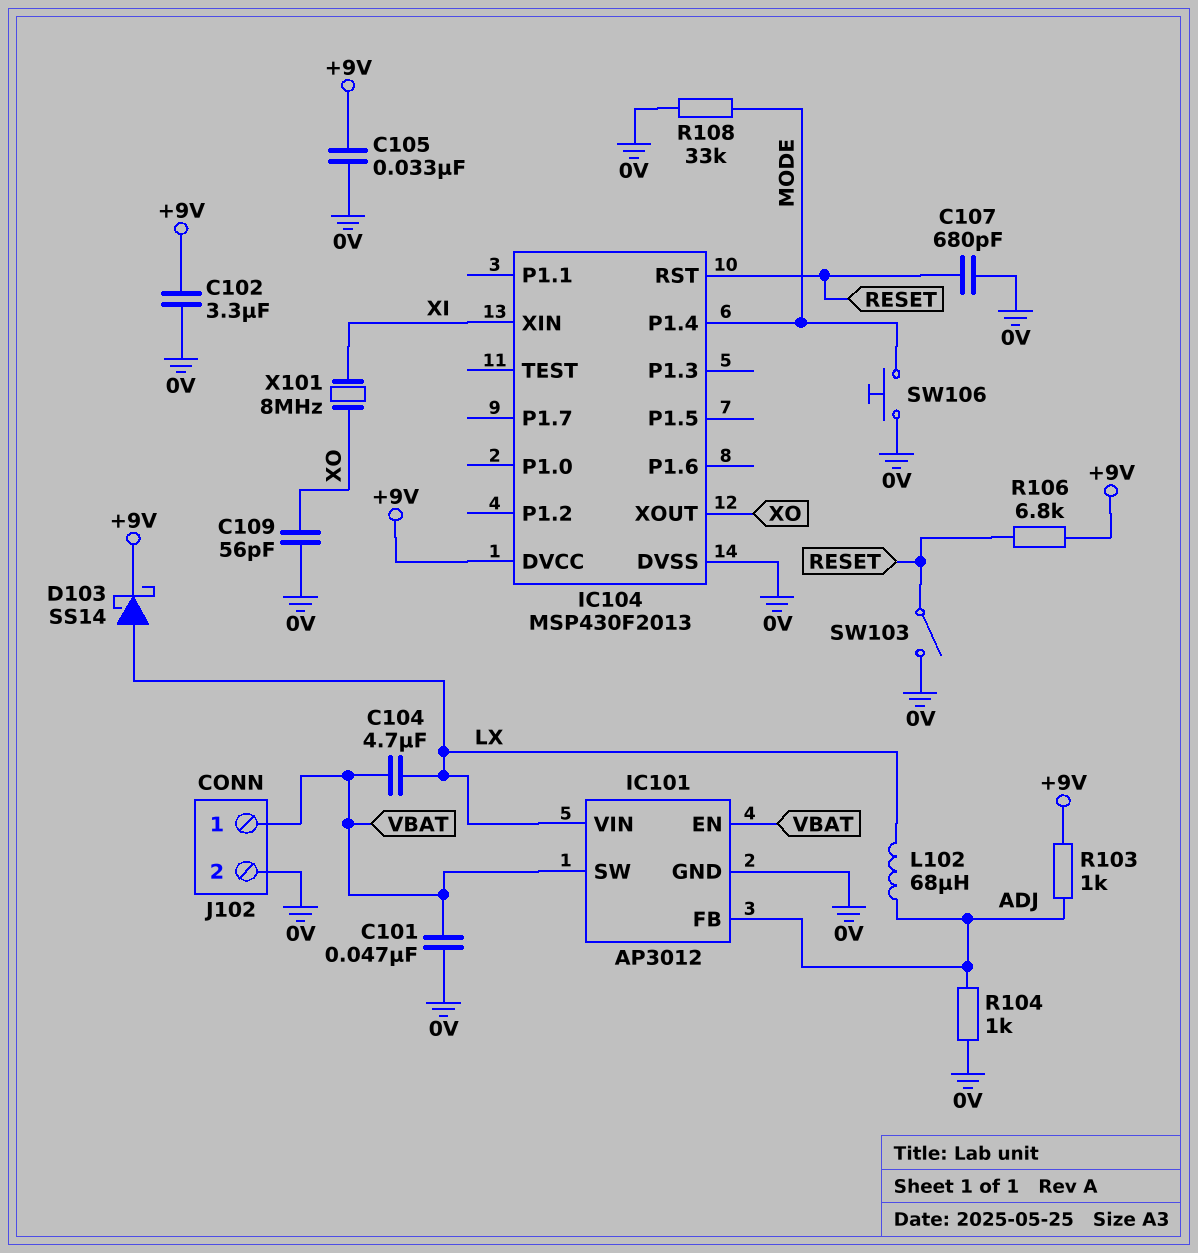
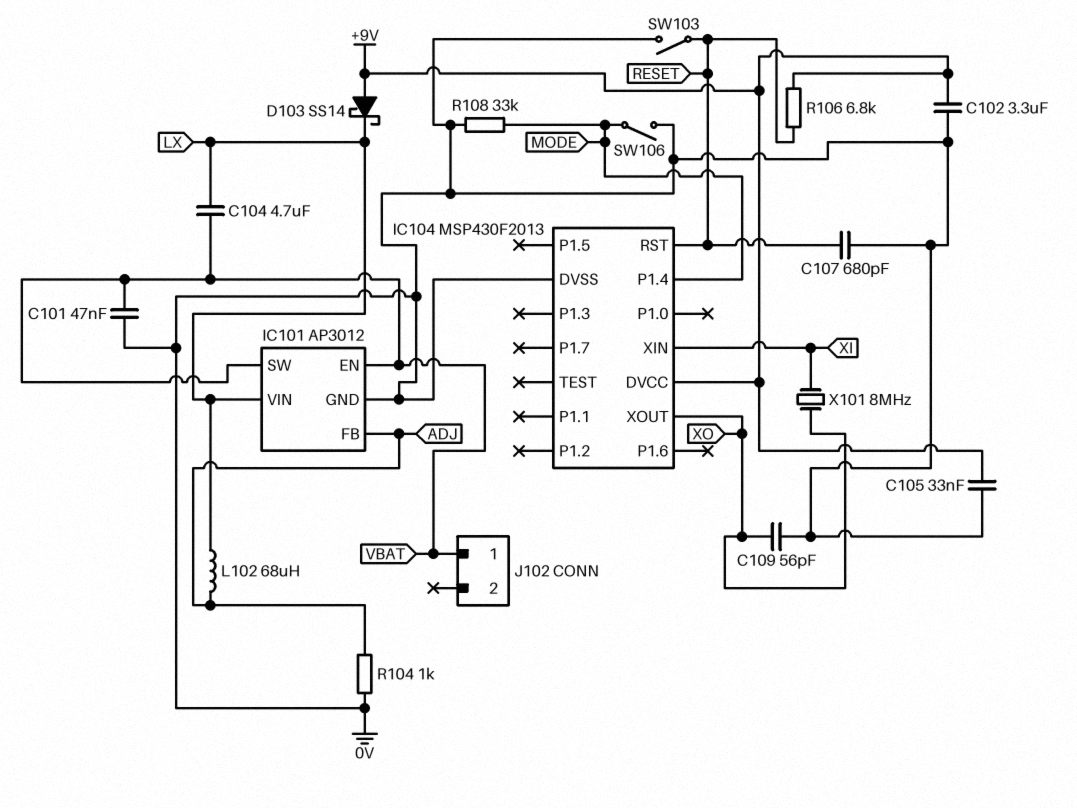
D103: schottky SS14 (A LX, K +9V) -> schottky SS14 (A +9V, K LX)
J102 pin 2: 0V -> none
R103: 1k (+9V, ADJ) -> none
SW106: button (0V, MODE) -> switch (0V, MODE)

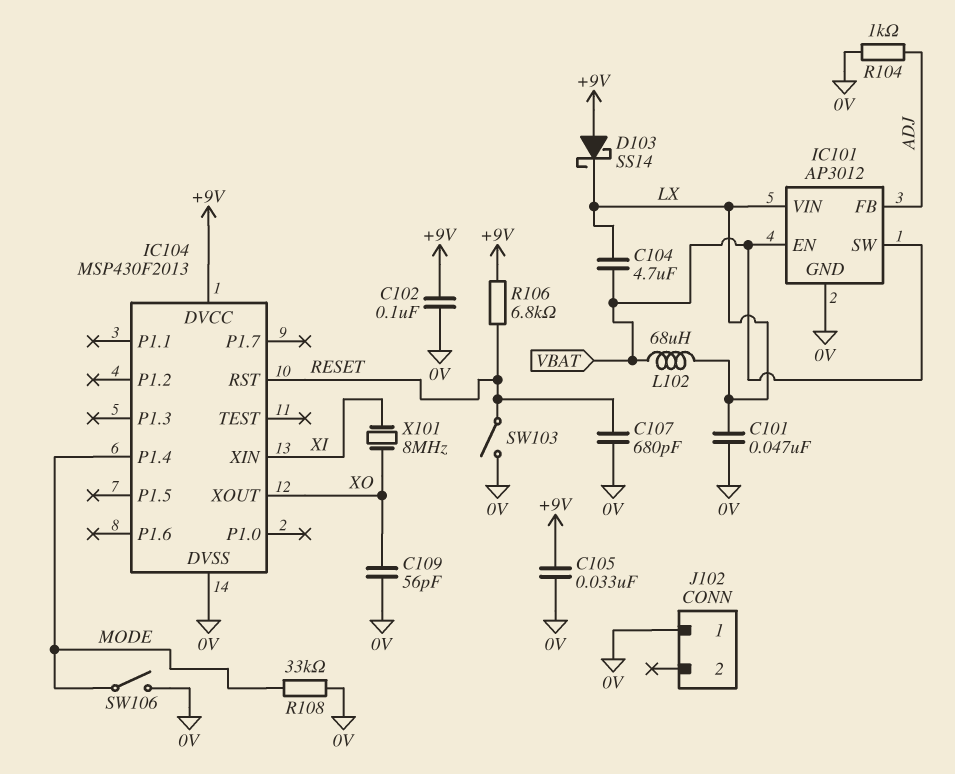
C101: 47nF (0V, VBAT) -> 47nF (0V, LX)
C102: 3.3uF (+9V, 0V) -> 100nF (+9V, 0V)
J102 pin 1: VBAT -> 0V
L102: 68uH (ADJ, LX) -> 68uH (LX, VBAT)

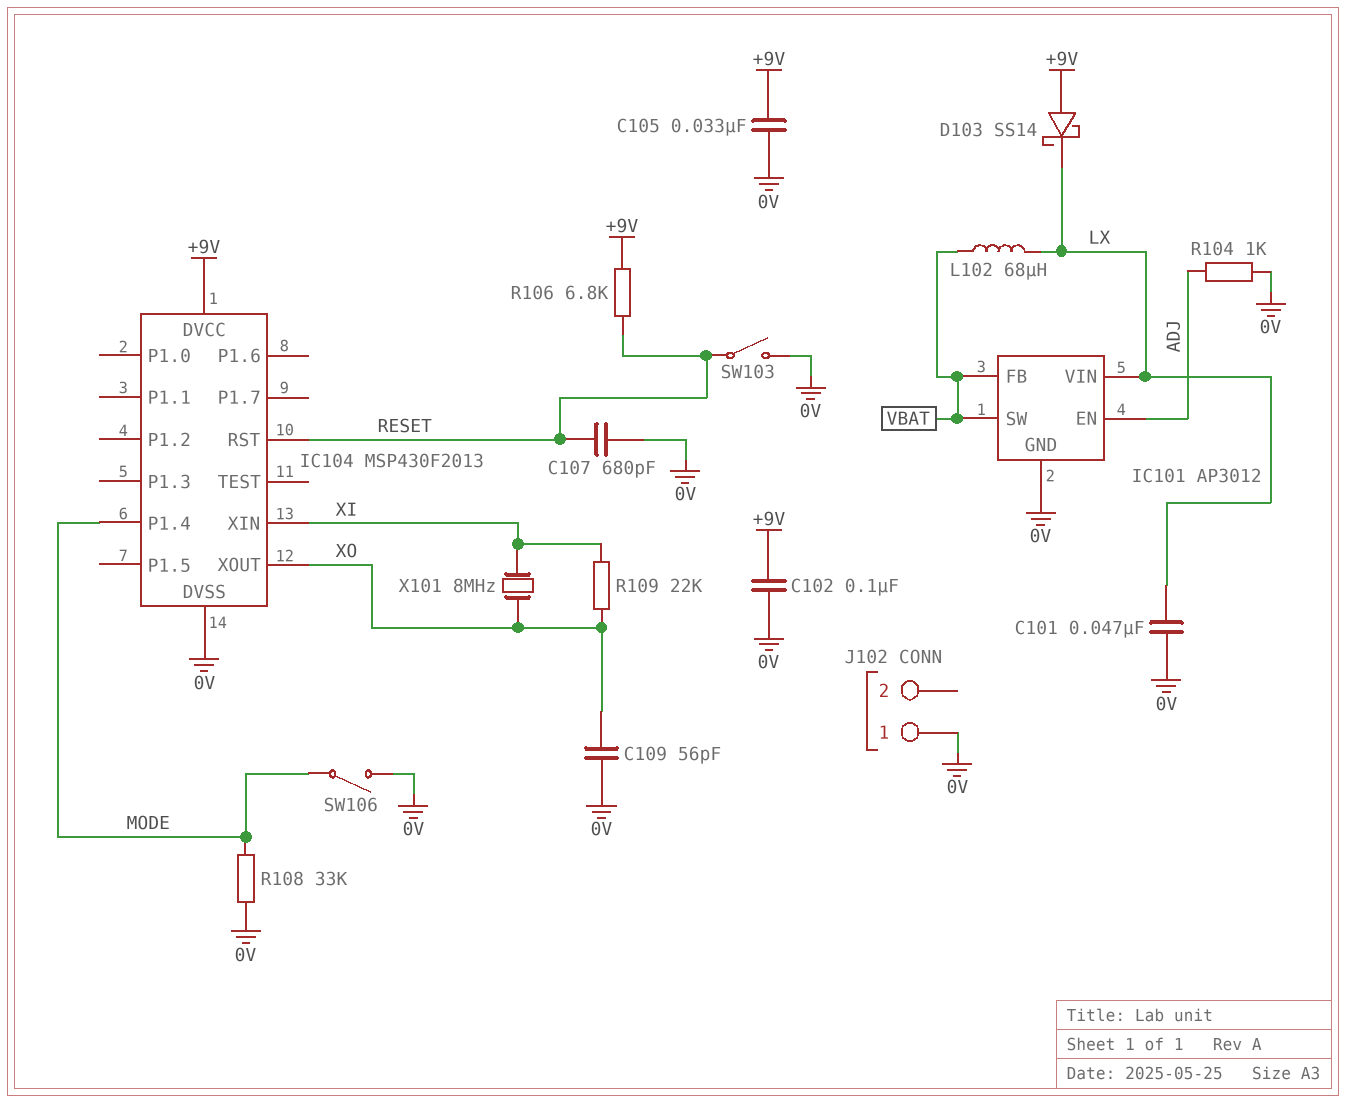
C104: 4.7uF (LX, VBAT) -> none
IC101 pin EN: VBAT -> ADJ
IC101 pin FB: ADJ -> VBAT
R109: none -> 22k (XI, XO)

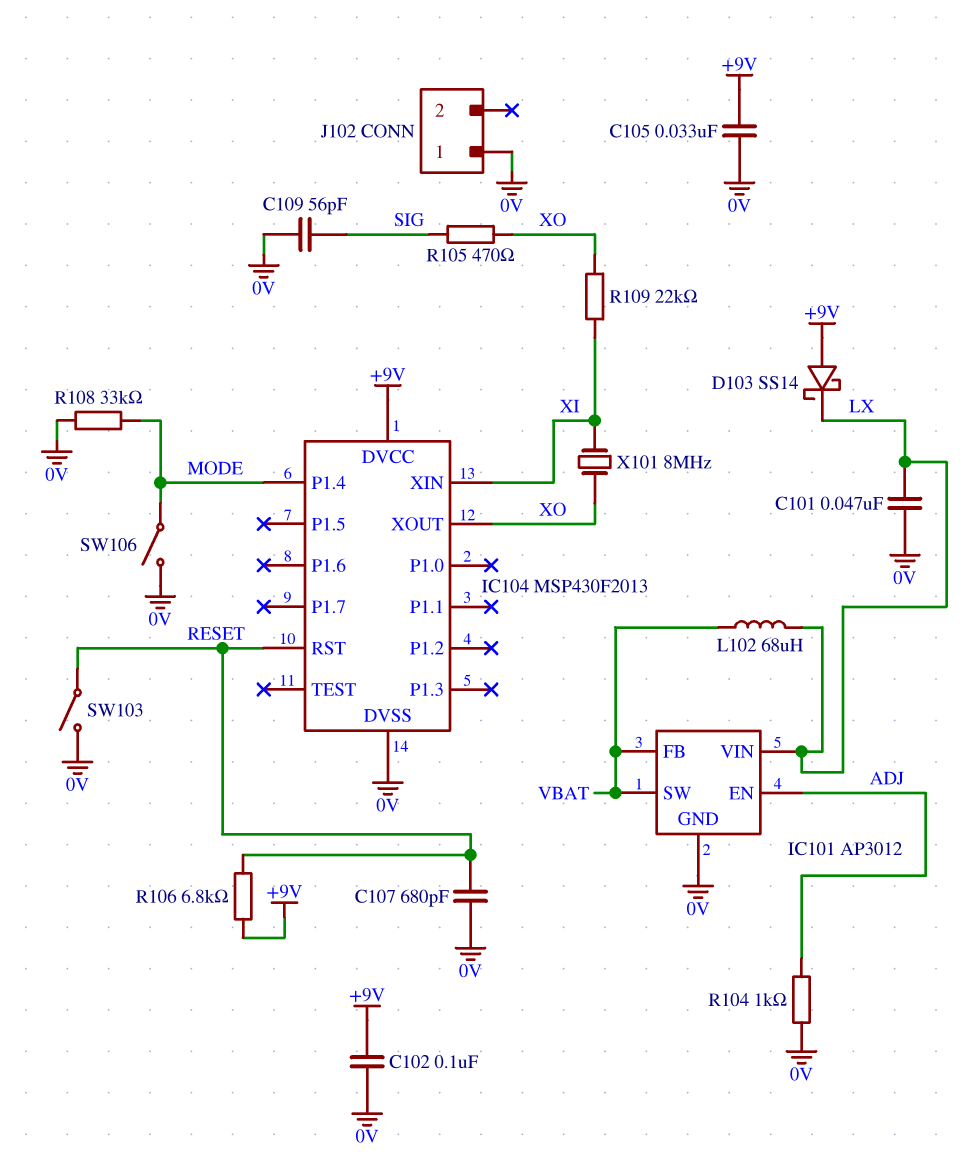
C109: 56pF (0V, XO) -> 56pF (0V, SIG)
R105: none -> 470 (SIG, XO)

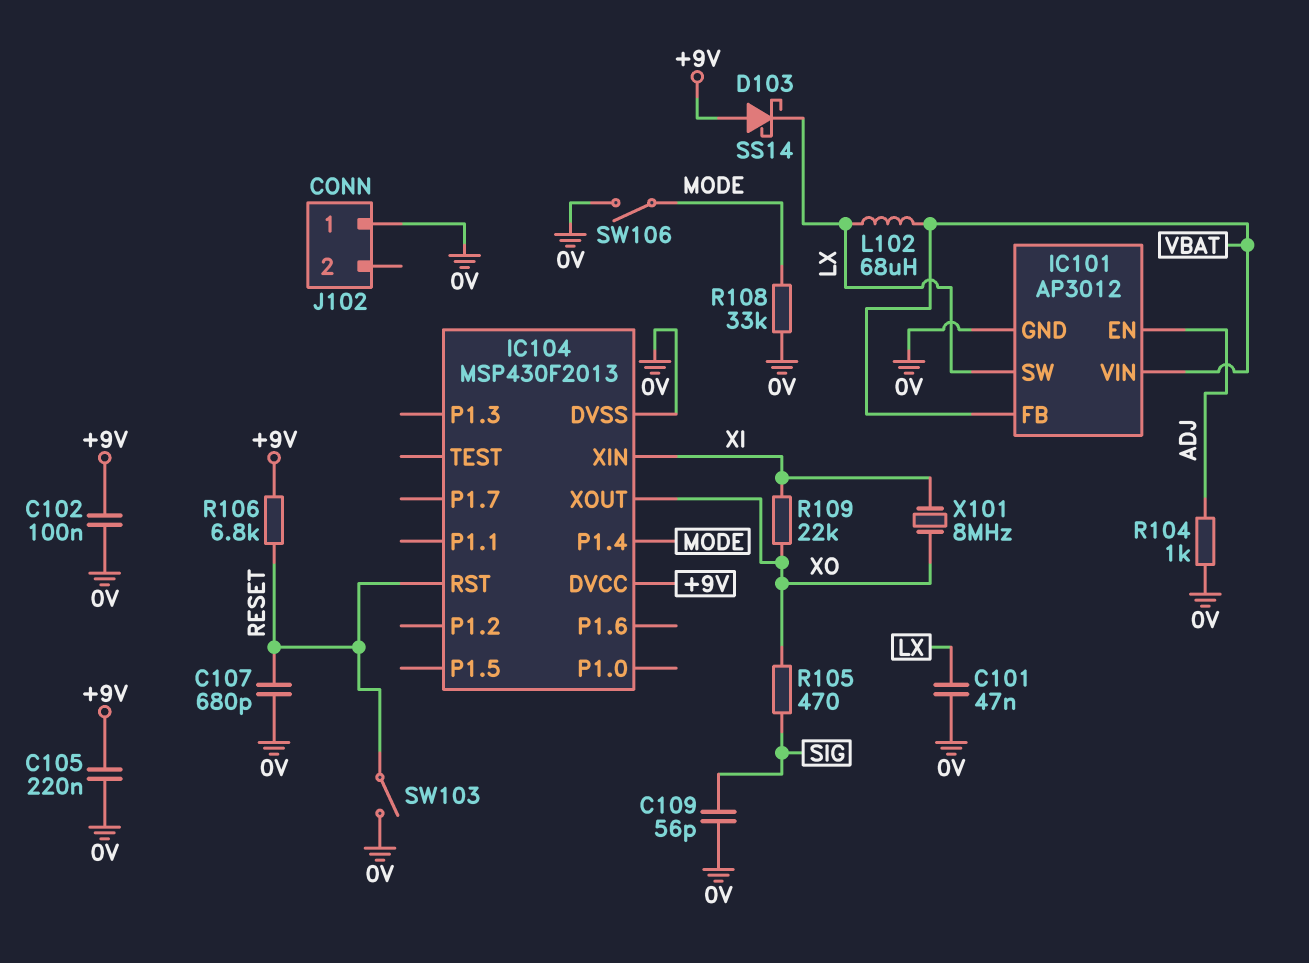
C105: 33nF (+9V, 0V) -> 220nF (+9V, 0V)
IC101 pin SW: VBAT -> LX
IC101 pin VIN: LX -> VBAT

